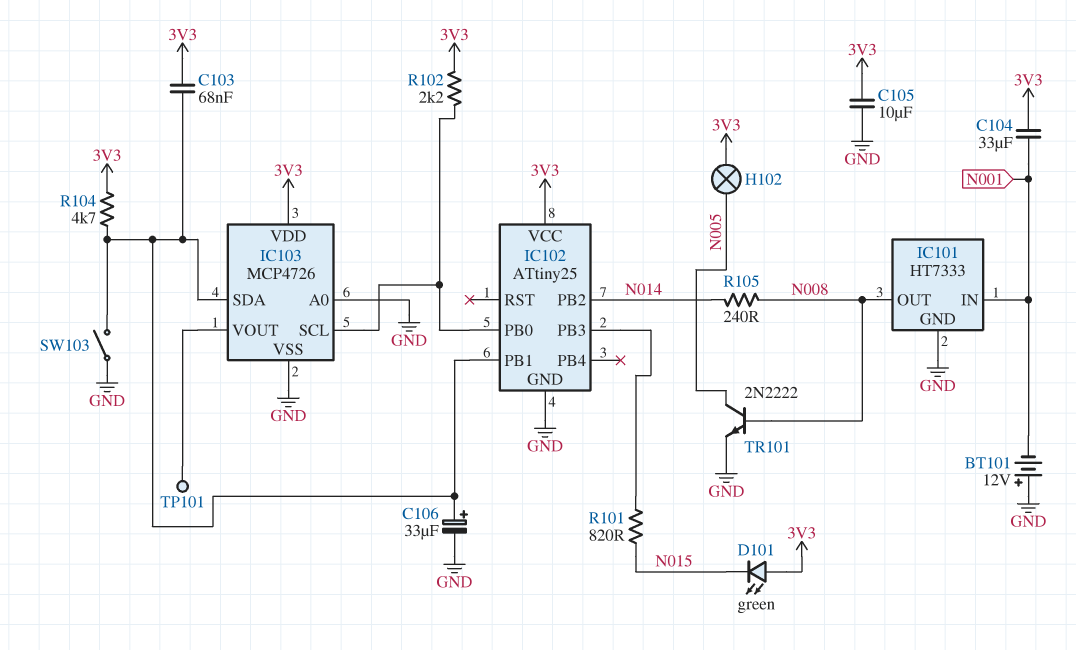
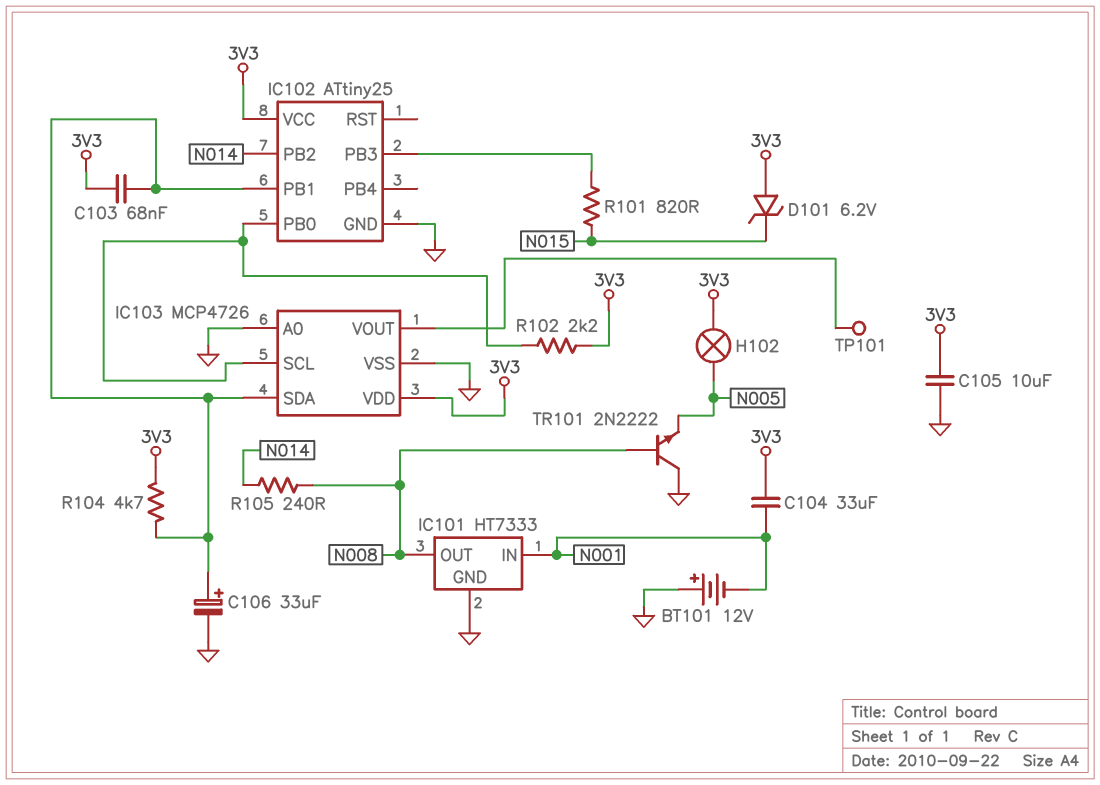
D101: LED green (A 3V3, K N015) -> zener 6.2V (A 3V3, K N015)
SW103: switch (GND, IC102/PB1) -> none
TR101: NPN 2N2222 (B N008, C N005, E GND) -> NPN 2N2222 (B N008, C GND, E N005)

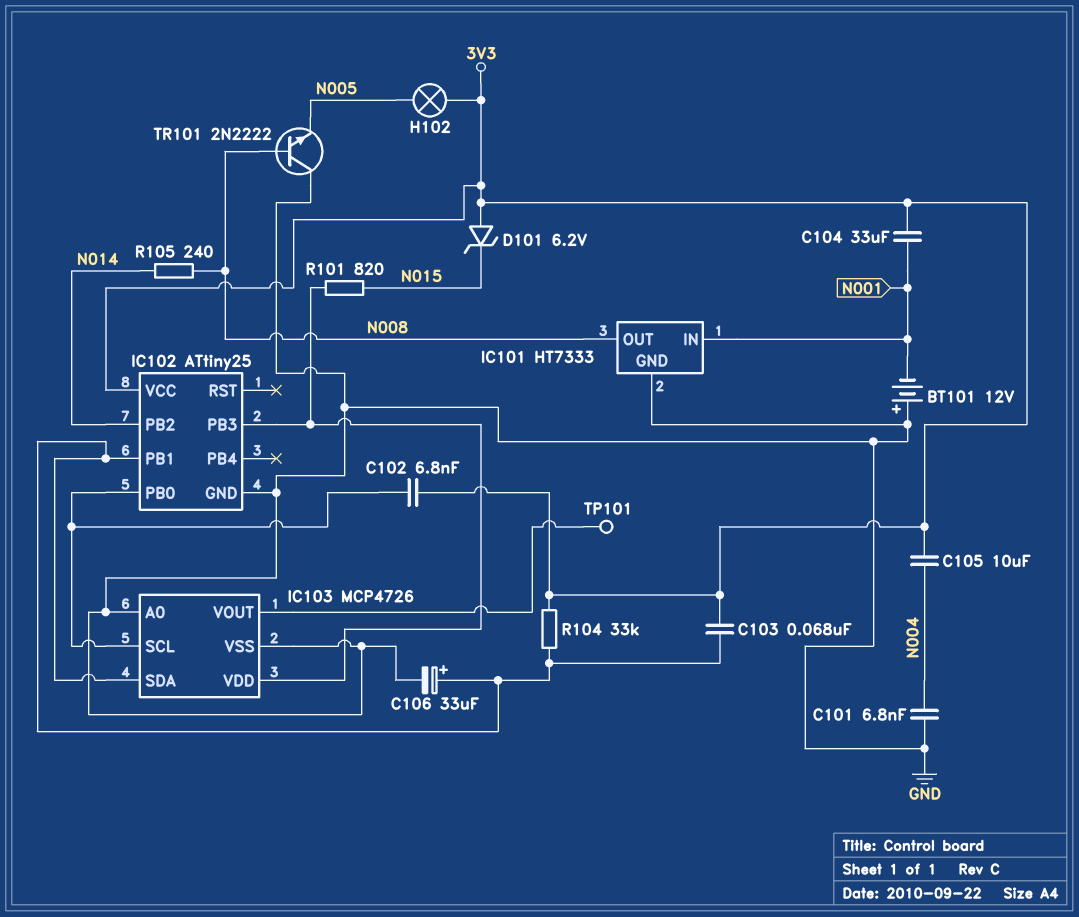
C101: none -> 6.8nF (GND, N004)
C102: none -> 6.8nF (3V3, IC102/PB0)
C105: 10uF (3V3, GND) -> 10uF (3V3, N004)
IC103 pin VDD: 3V3 -> IC102/PB3
R102: 2.2k (3V3, IC102/PB0) -> none
R104: 4.7k (3V3, IC102/PB1) -> 33k (3V3, IC102/PB1)

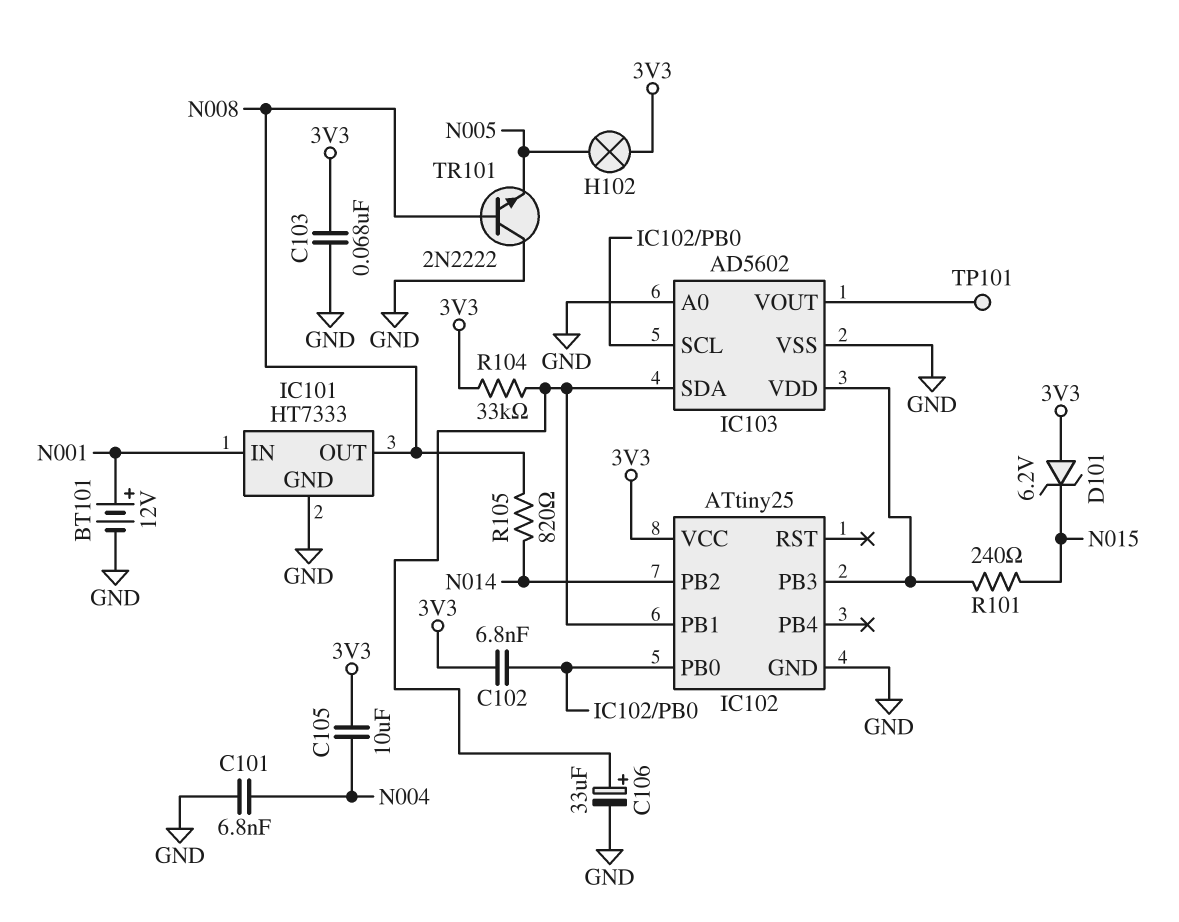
BT101: 12V (plus GND, minus N001) -> 12V (plus N001, minus GND)
C103: 68nF (3V3, IC102/PB1) -> 68nF (3V3, GND)
C104: 33uF (3V3, N001) -> none
IC103: MCP4726 -> AD5602
R101: 820 (IC102/PB3, N015) -> 240 (IC102/PB3, N015)
R105: 240 (N008, N014) -> 820 (N008, N014)

